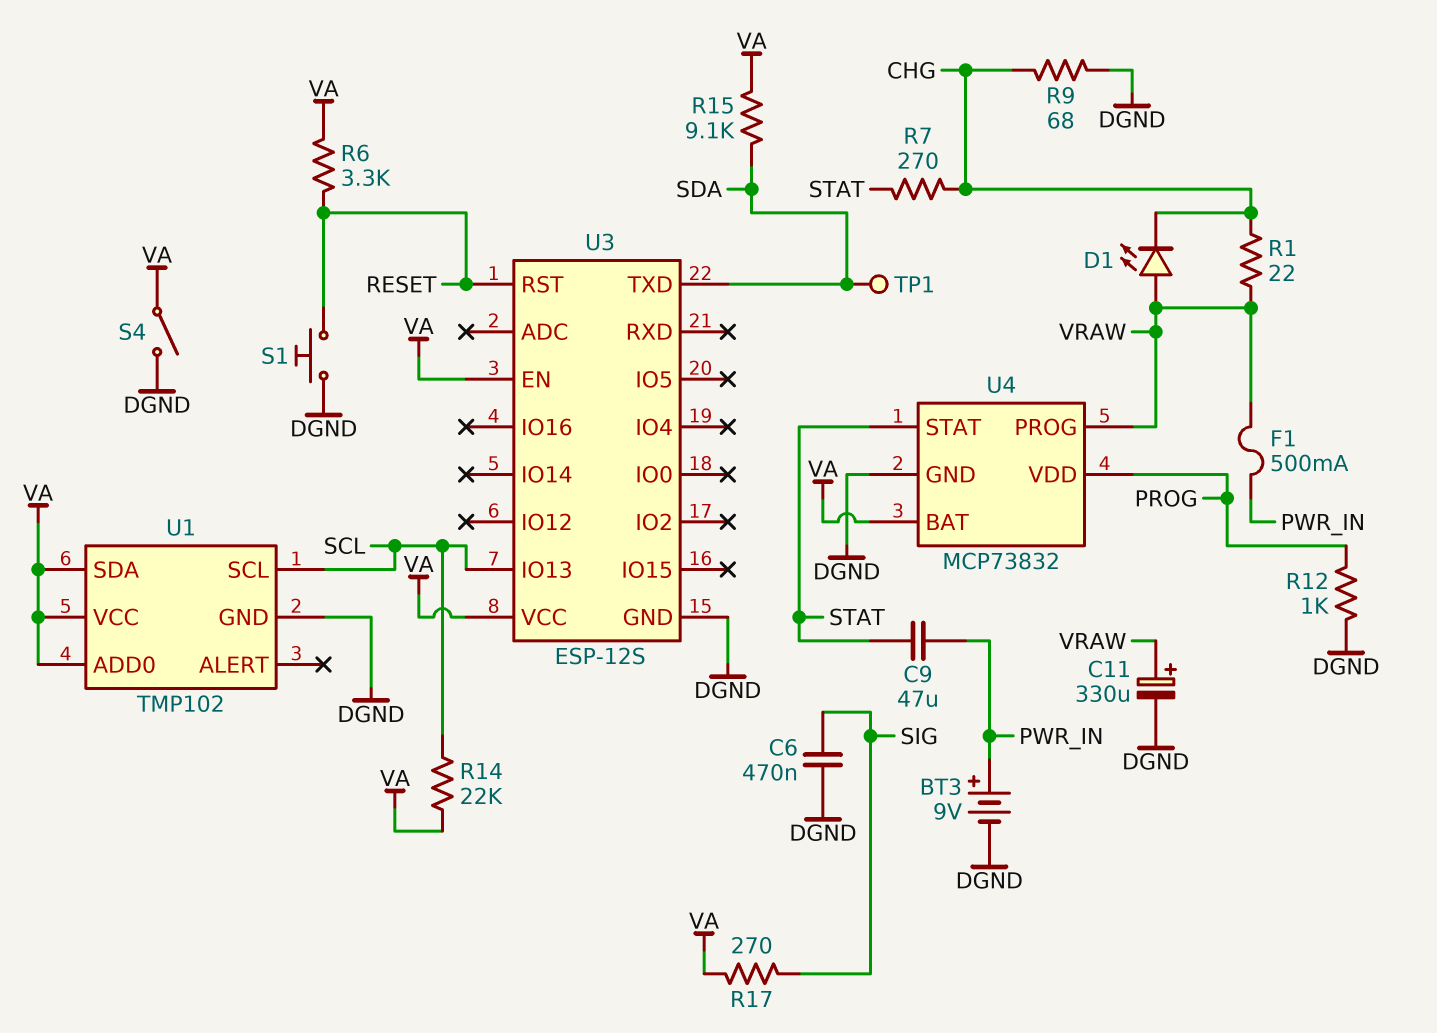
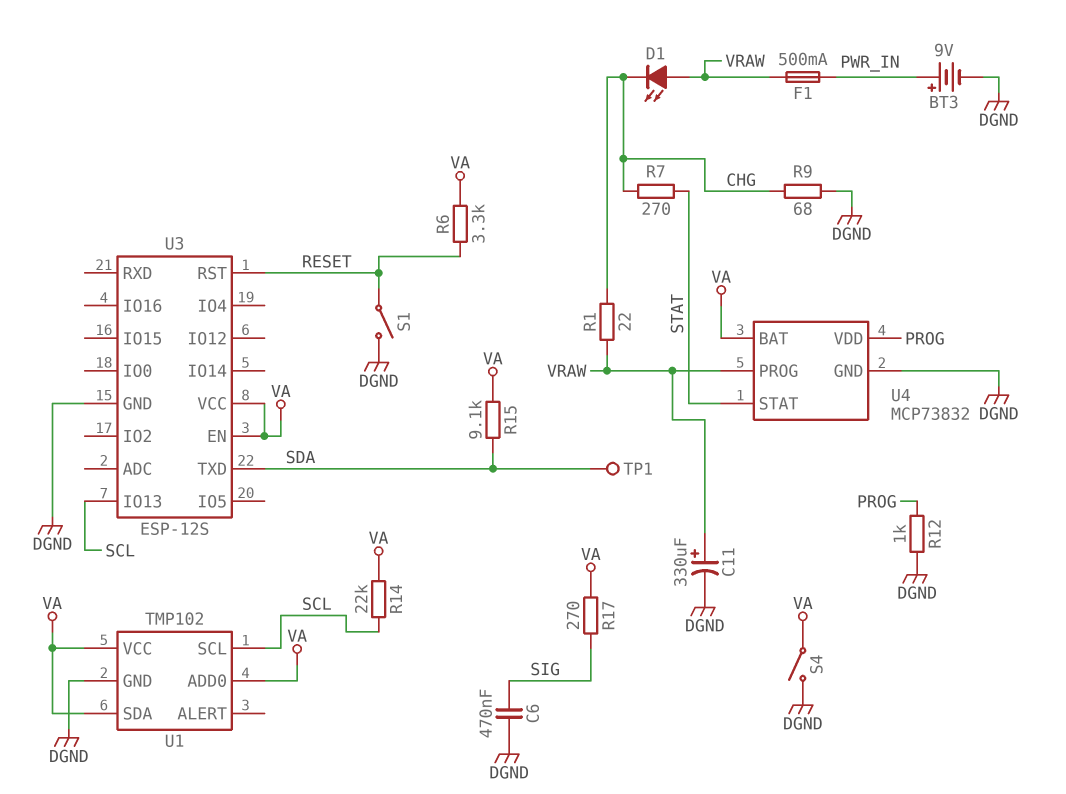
C9: 47uF (PWR_IN, STAT) -> none
S1: button (DGND, RESET) -> switch (DGND, RESET)

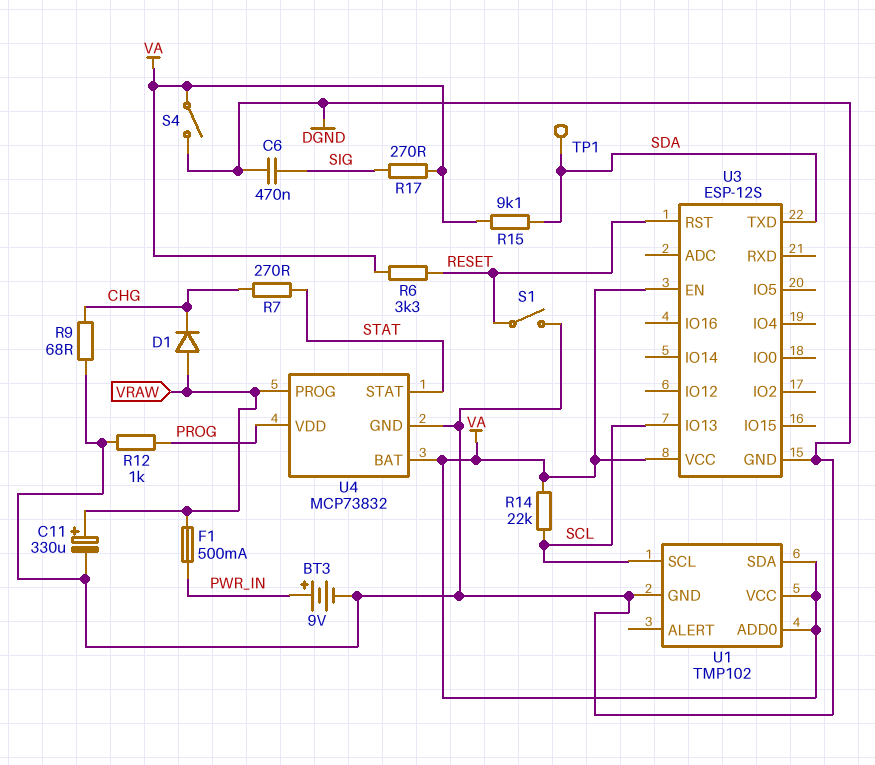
D1: LED (A VRAW, K CHG) -> diode (A VRAW, K CHG)
R1: 22 (CHG, VRAW) -> none

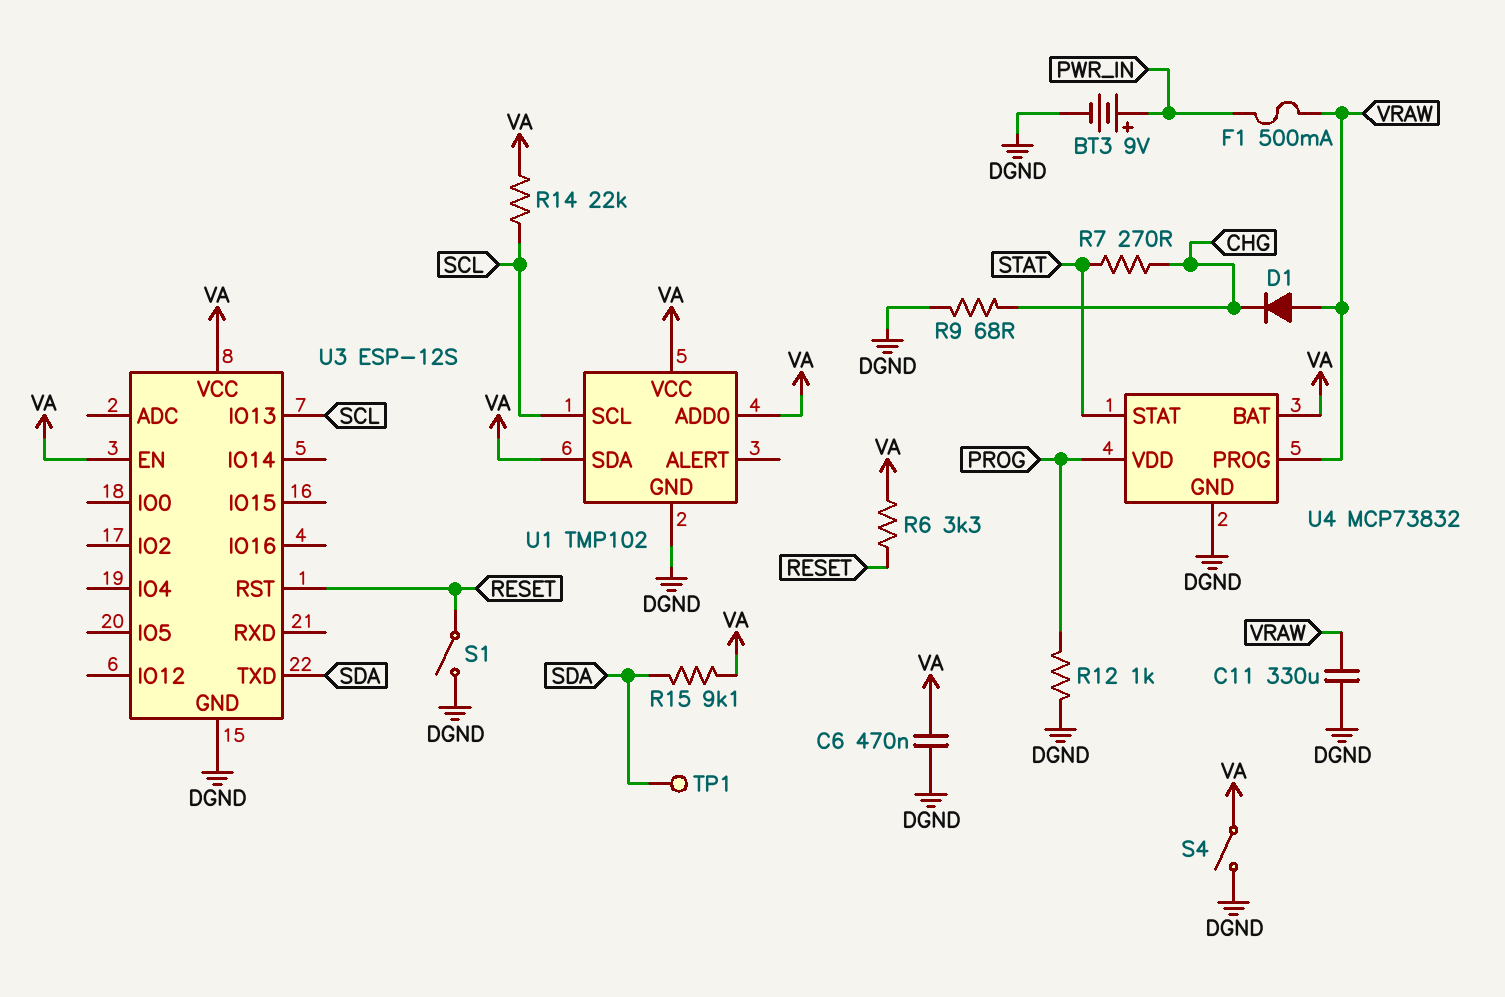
C6: 470nF (DGND, SIG) -> 470nF (DGND, VA)
C11: 330uF (plus VRAW, minus DGND) -> 330uF (DGND, VRAW)
R17: 270 (SIG, VA) -> none

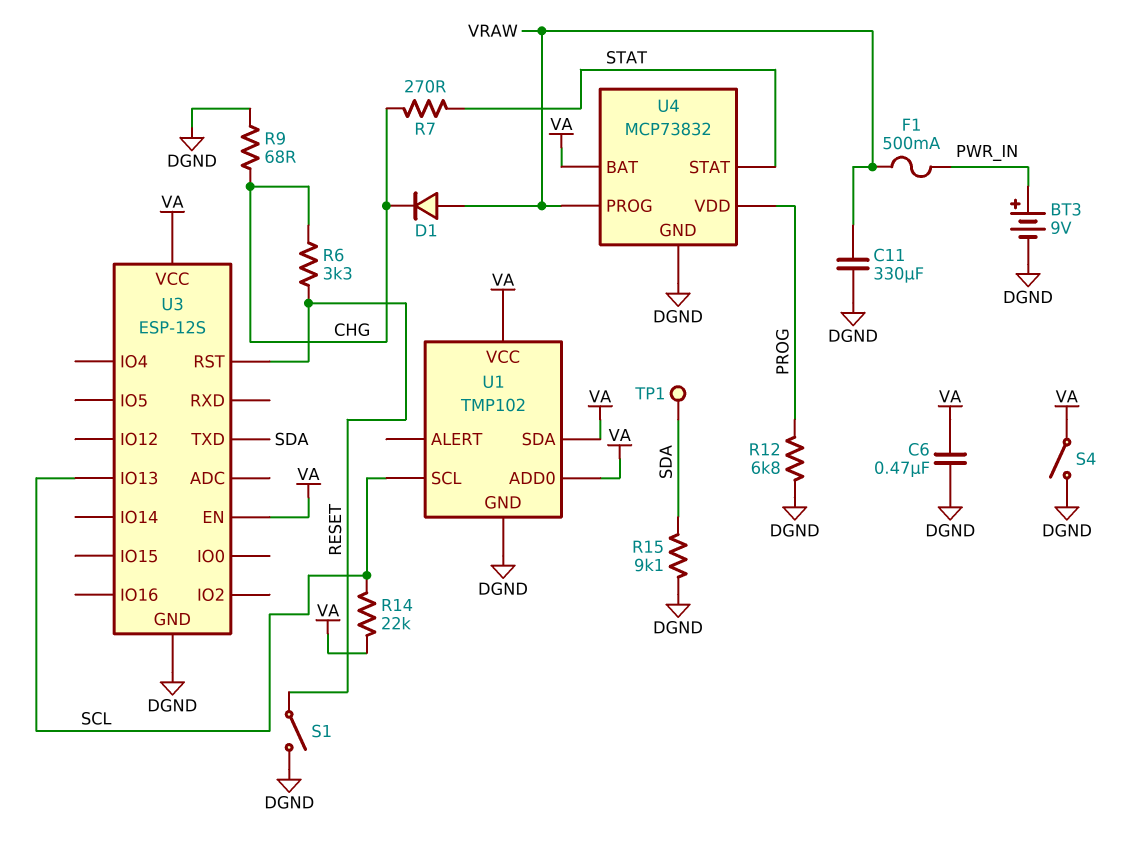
R6: 3.3k (RESET, VA) -> 3.3k (CHG, RESET)
R12: 1k (DGND, PROG) -> 6.8k (DGND, PROG)
R15: 9.1k (SDA, VA) -> 9.1k (DGND, SDA)

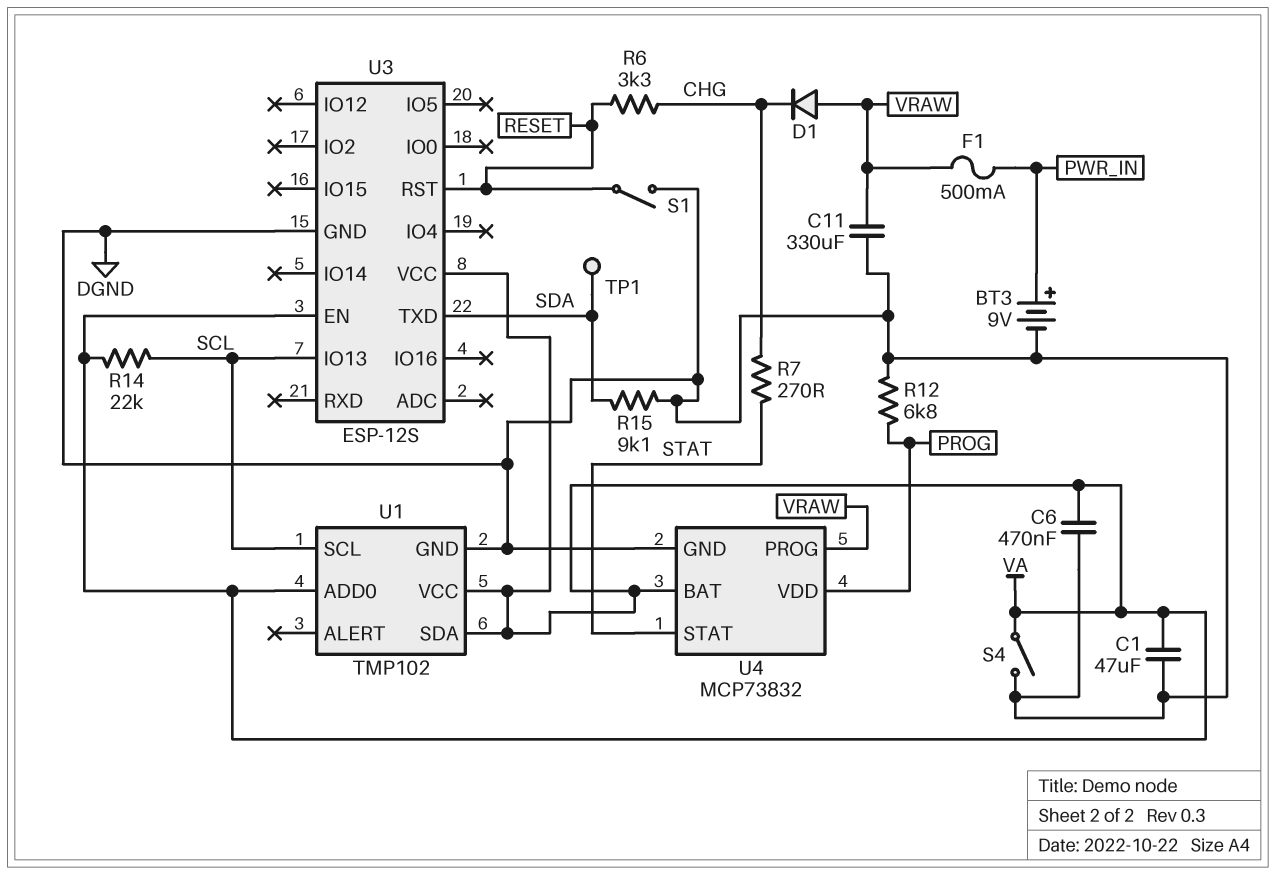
C1: none -> 47uF (DGND, VA)
R9: 68 (CHG, DGND) -> none

